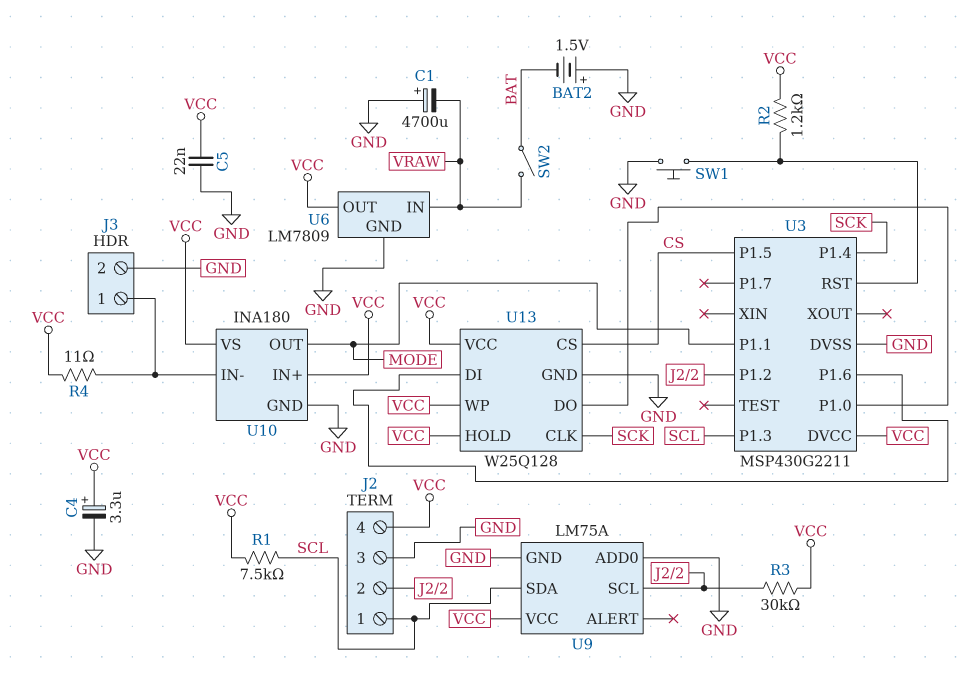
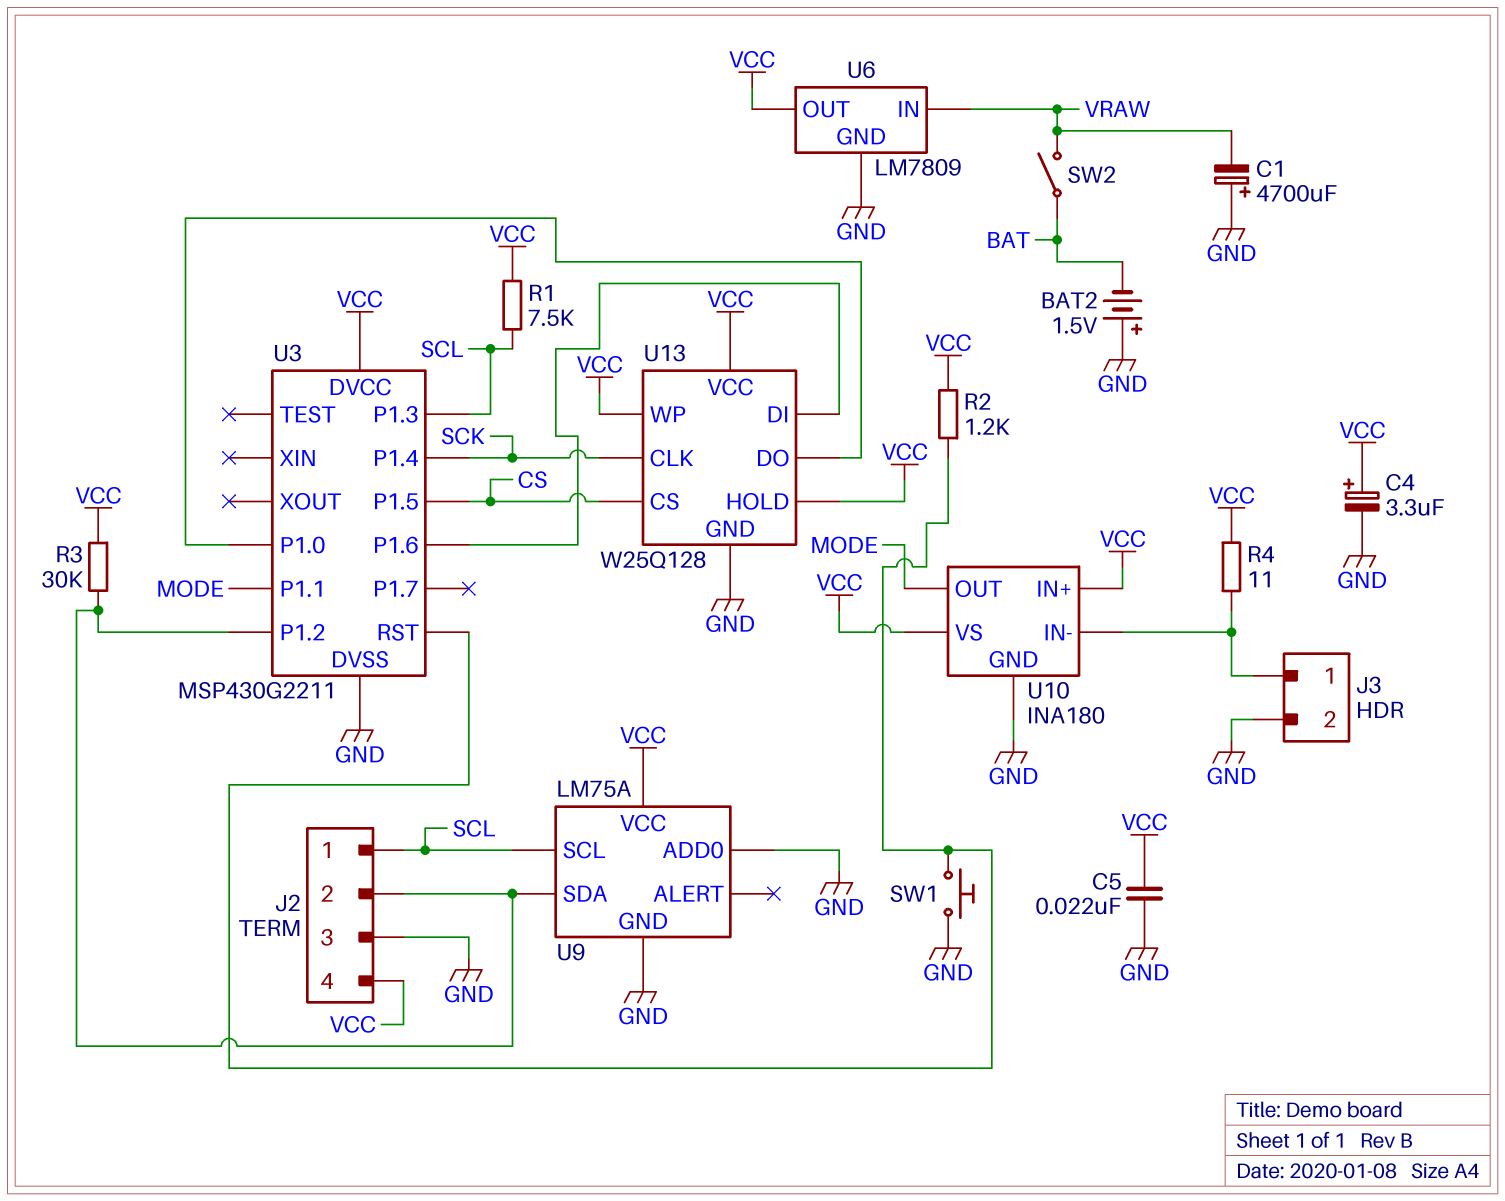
U9 pin SCL: J2/2 -> SCL
U9 pin SDA: SCL -> J2/2

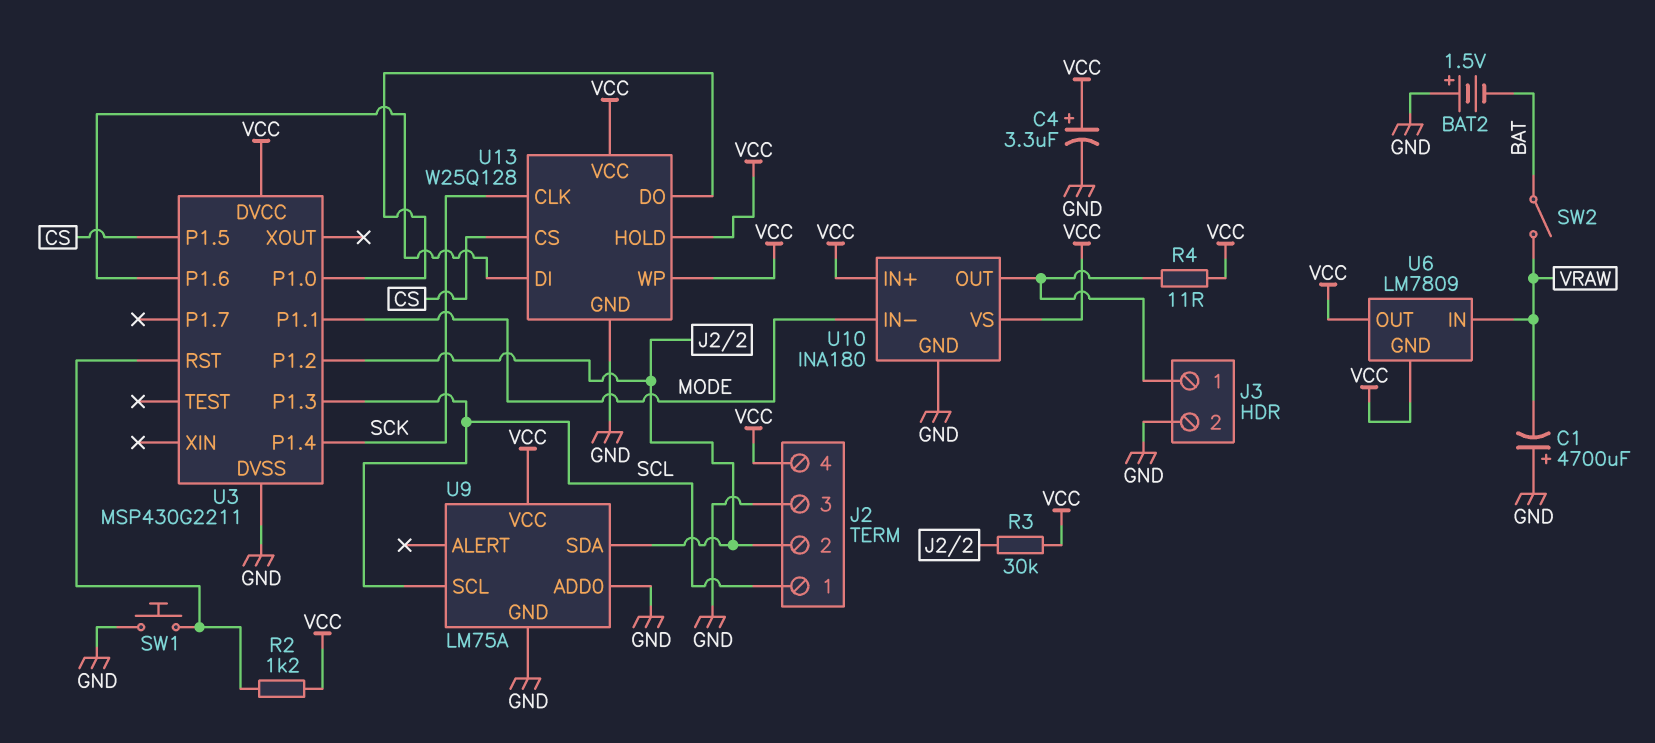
C5: 22nF (GND, VCC) -> none
R1: 7.5k (SCL, VCC) -> none
U6 pin GND: GND -> VCC
U10 pin IN-: J3/1 -> MODE
U10 pin OUT: MODE -> J3/1

